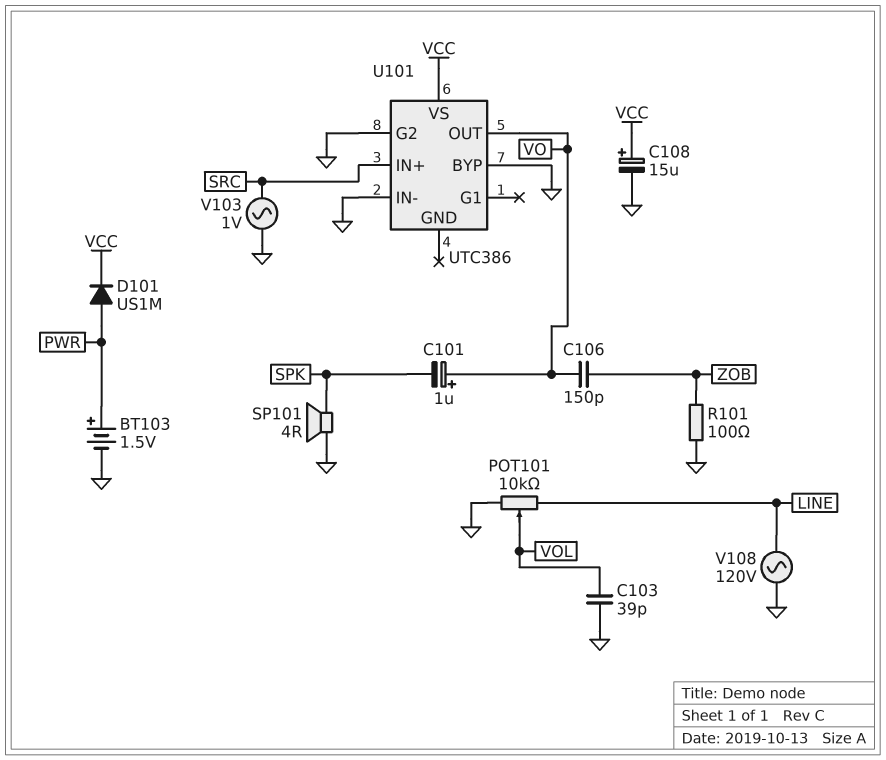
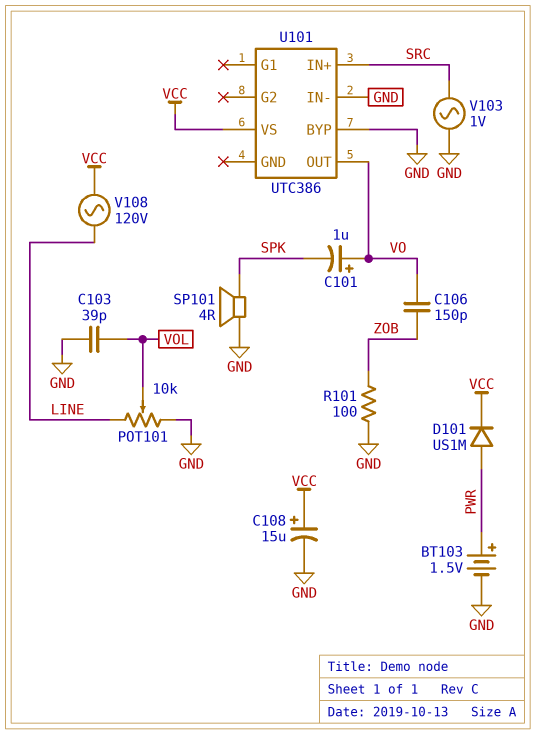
U101 pin G2: GND -> none
V108: AC 120V (GND, LINE) -> AC 120V (LINE, VCC)

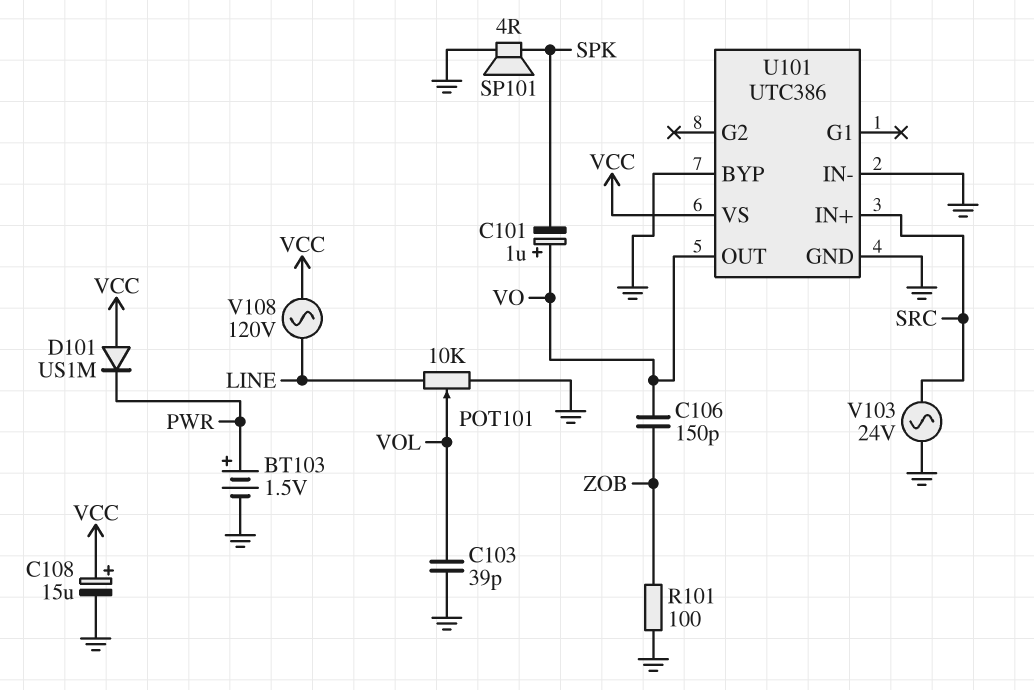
D101: diode US1M (A PWR, K VCC) -> diode US1M (A VCC, K PWR)
U101 pin GND: none -> GND
V103: AC 1V (GND, SRC) -> AC 24V (GND, SRC)

